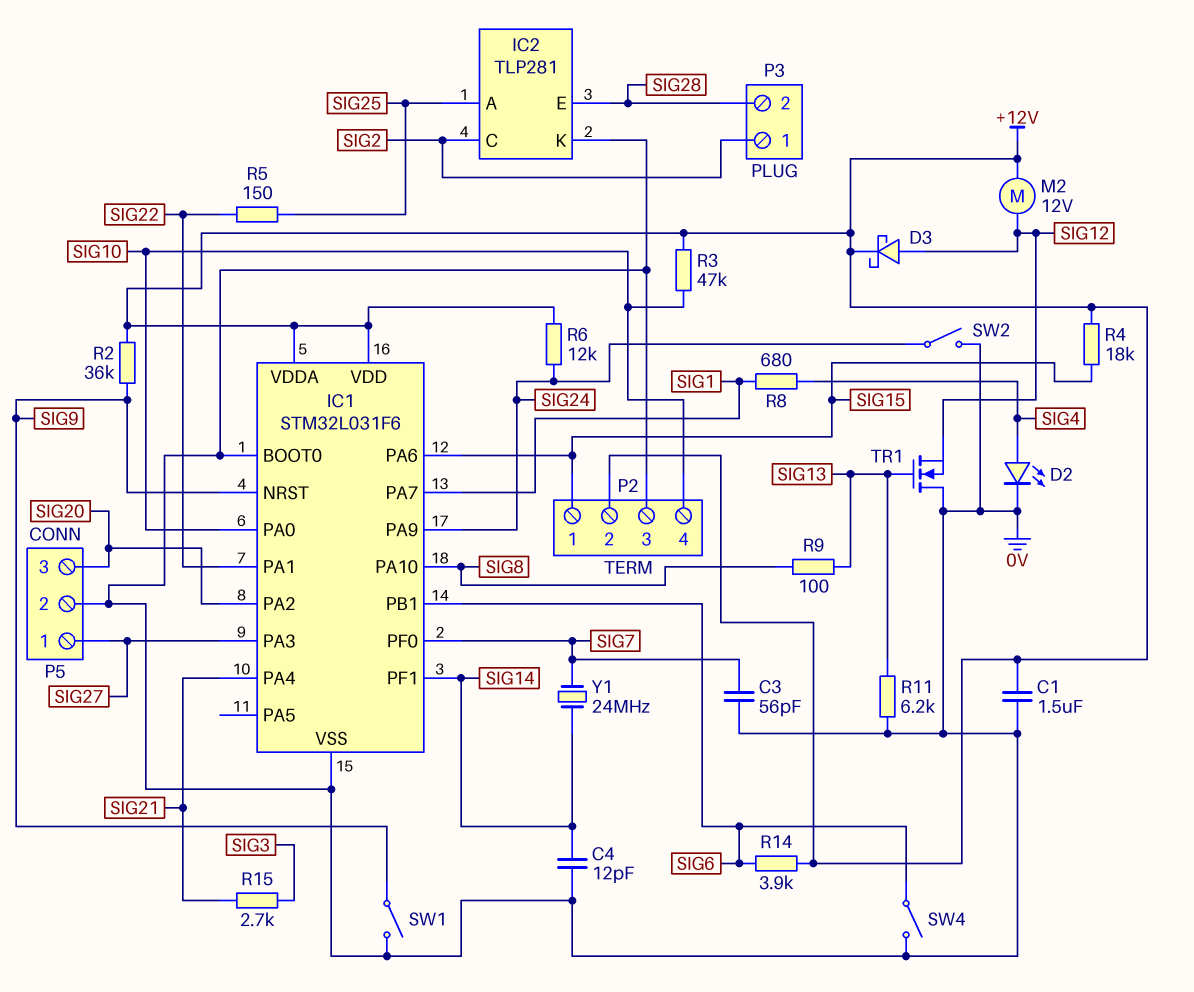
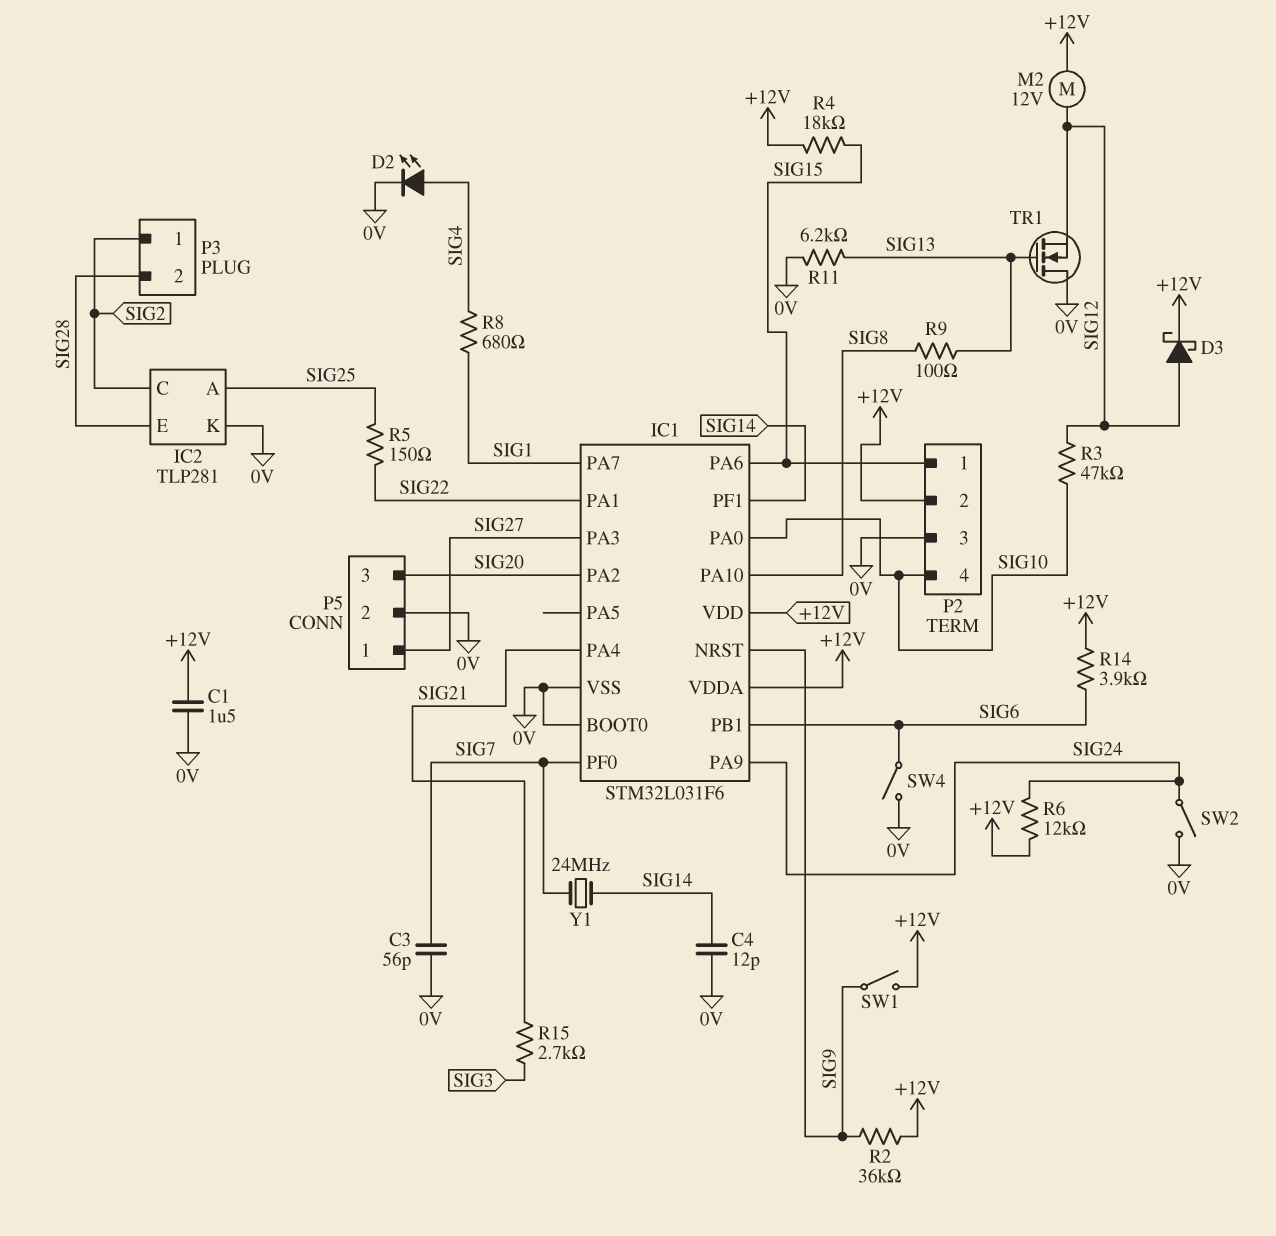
R3: 47k (+12V, SIG10) -> 47k (SIG10, SIG12)
SW1: switch (0V, SIG9) -> switch (+12V, SIG9)

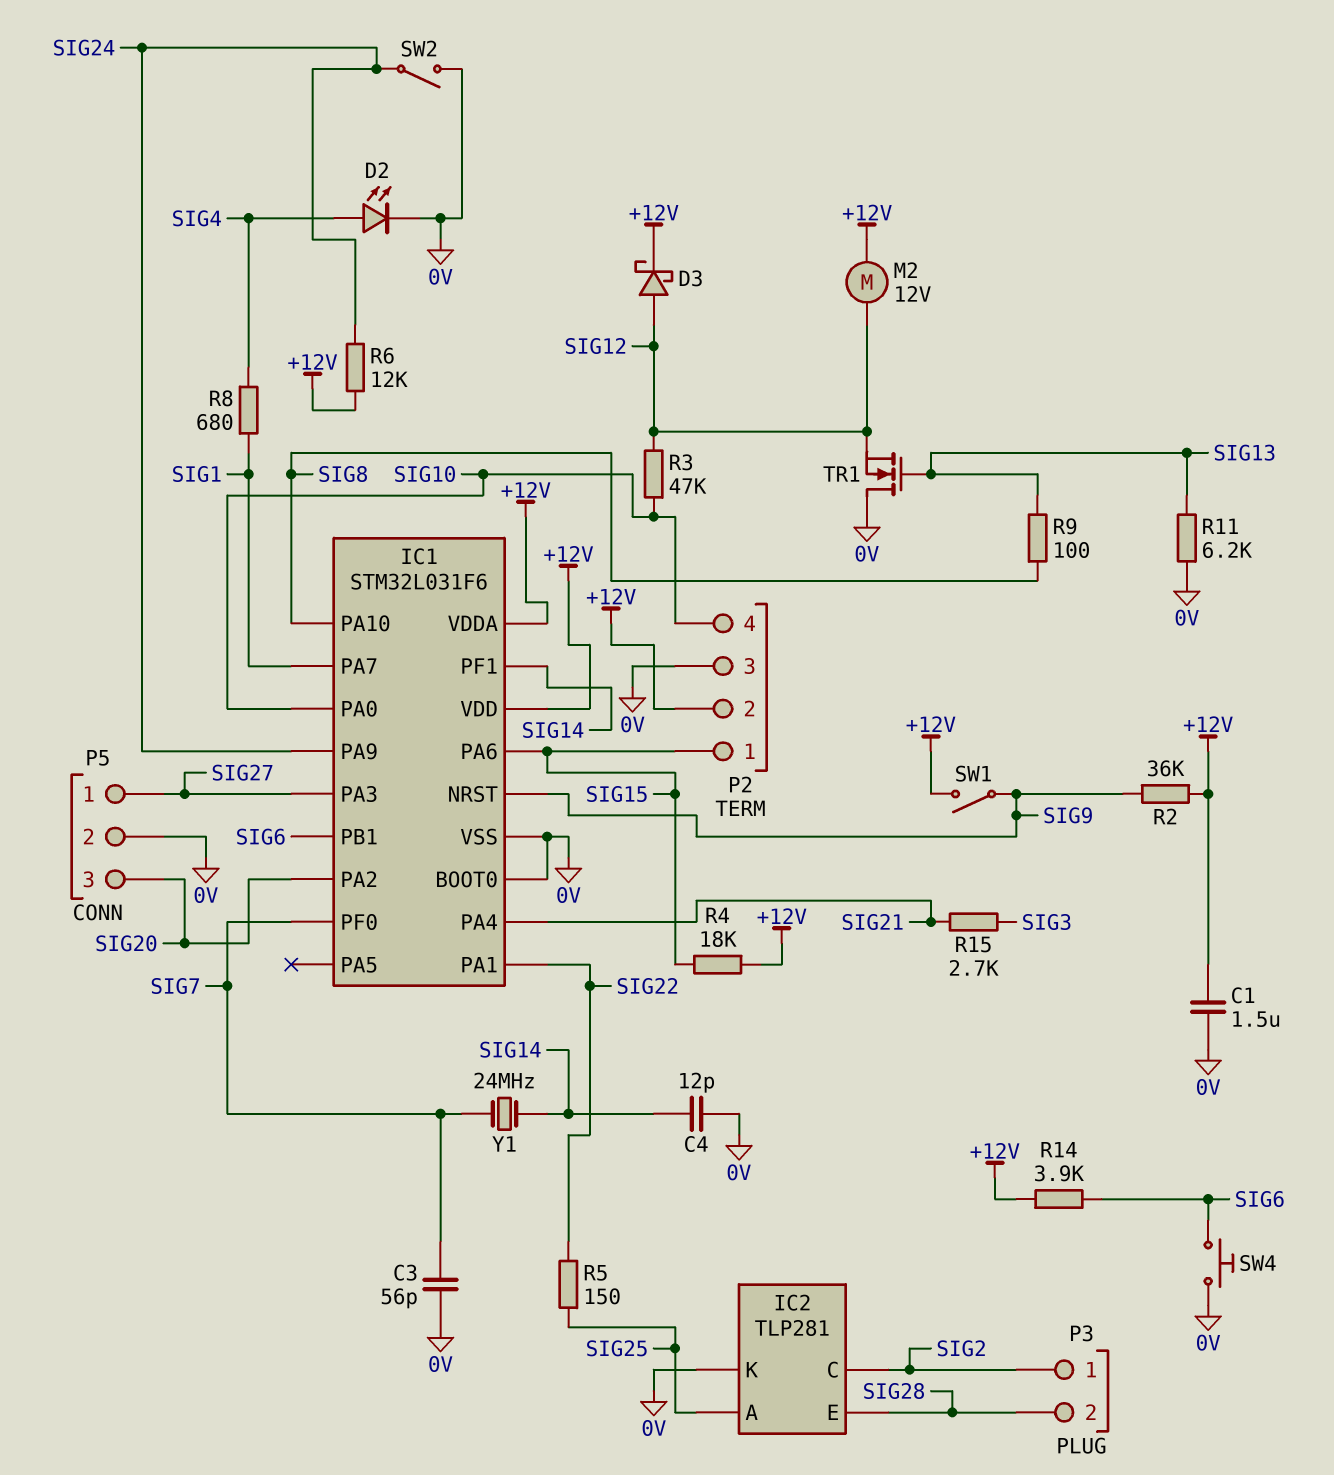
SW4: switch (0V, SIG6) -> button (0V, SIG6)

